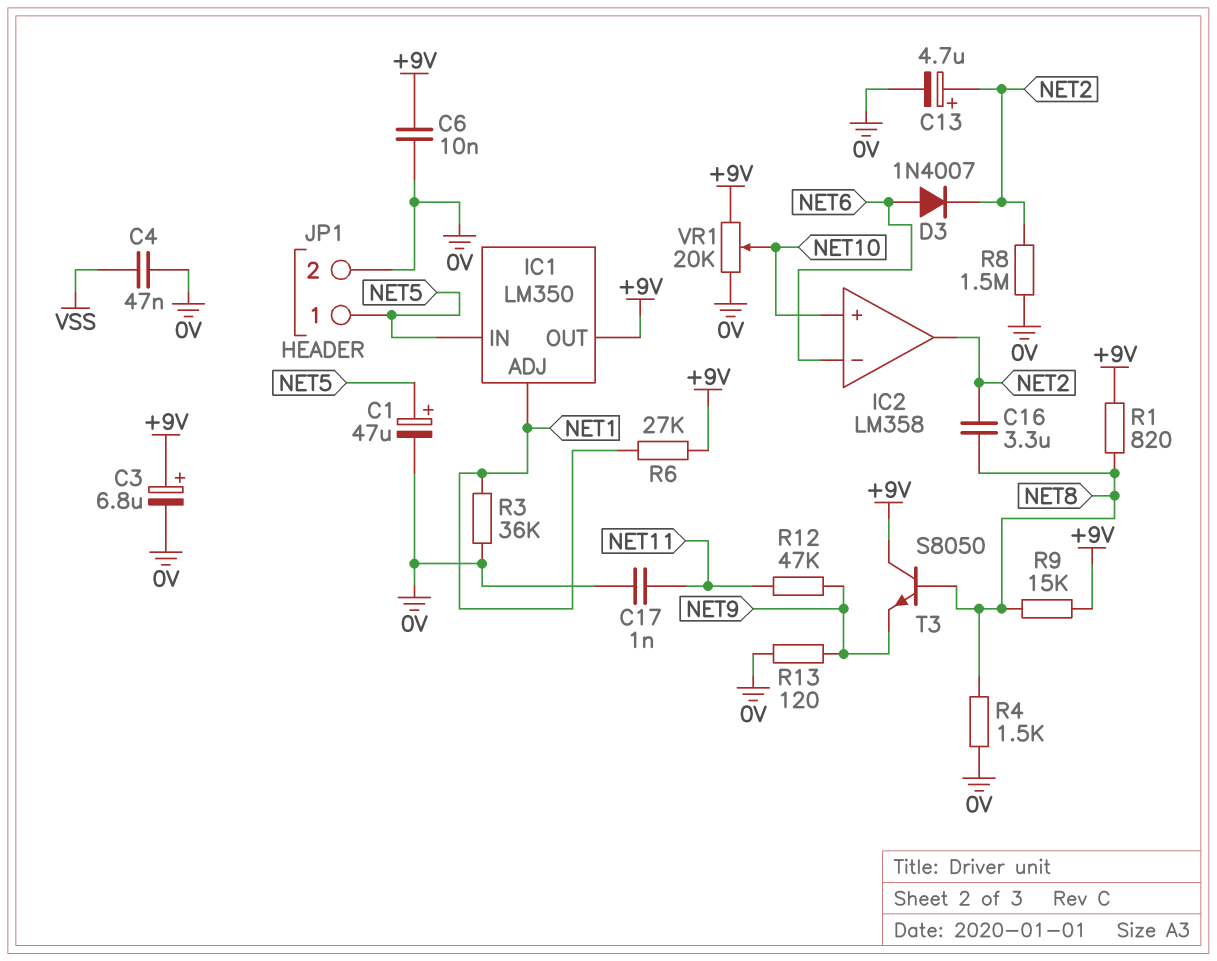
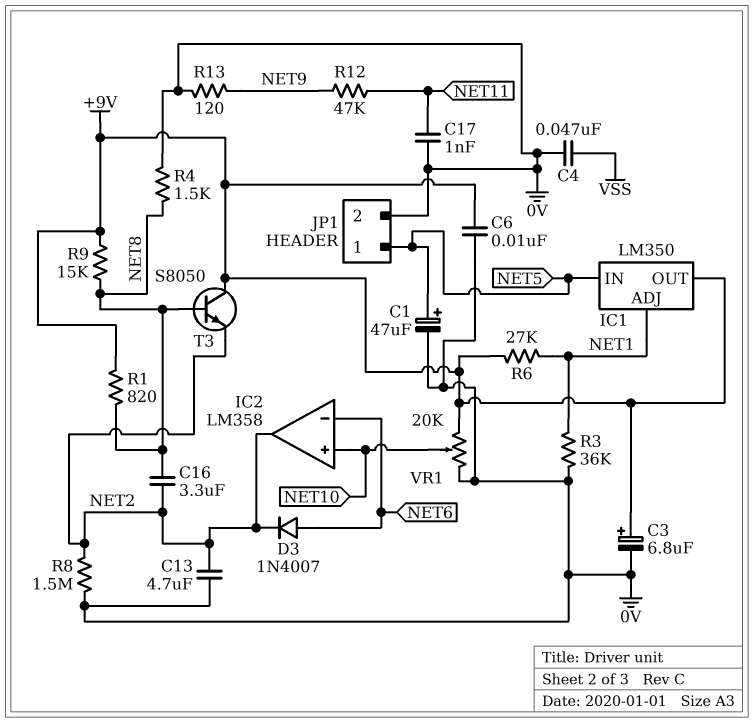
C13: 4.7uF (plus NET2, minus 0V) -> 4.7uF (0V, NET2)
T3: NPN S8050 (B NET8, C +9V, E NET9) -> NPN S8050 (B NET8, C +9V, E NET2)

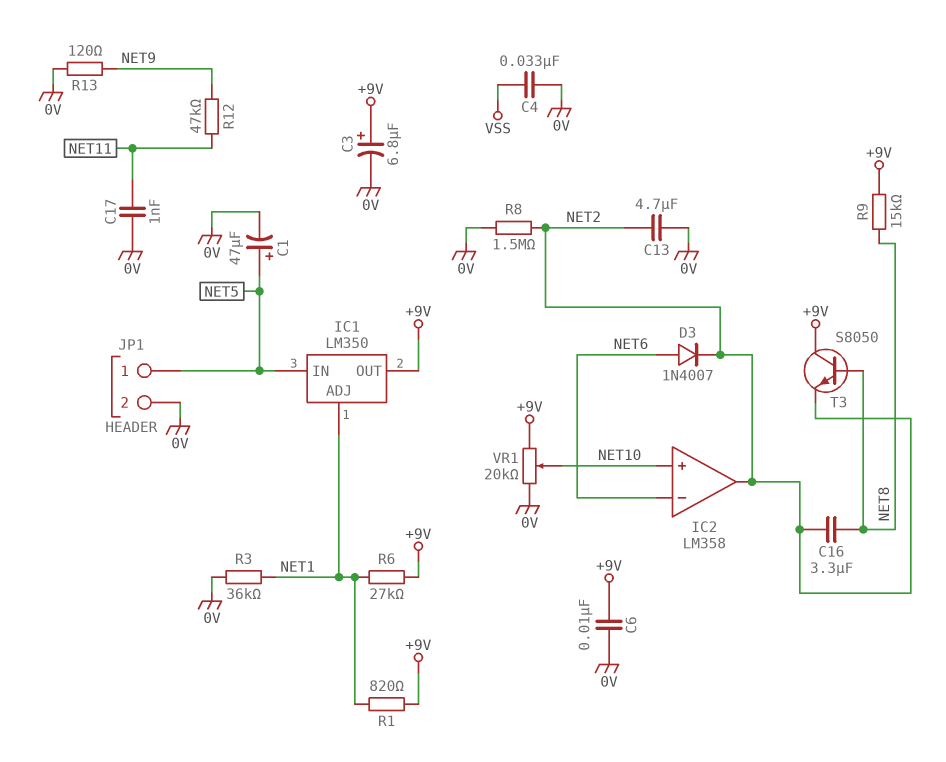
C4: 47nF (0V, VSS) -> 33nF (0V, VSS)
R1: 820 (+9V, NET8) -> 820 (+9V, NET1)
R4: 1.5k (0V, NET8) -> none

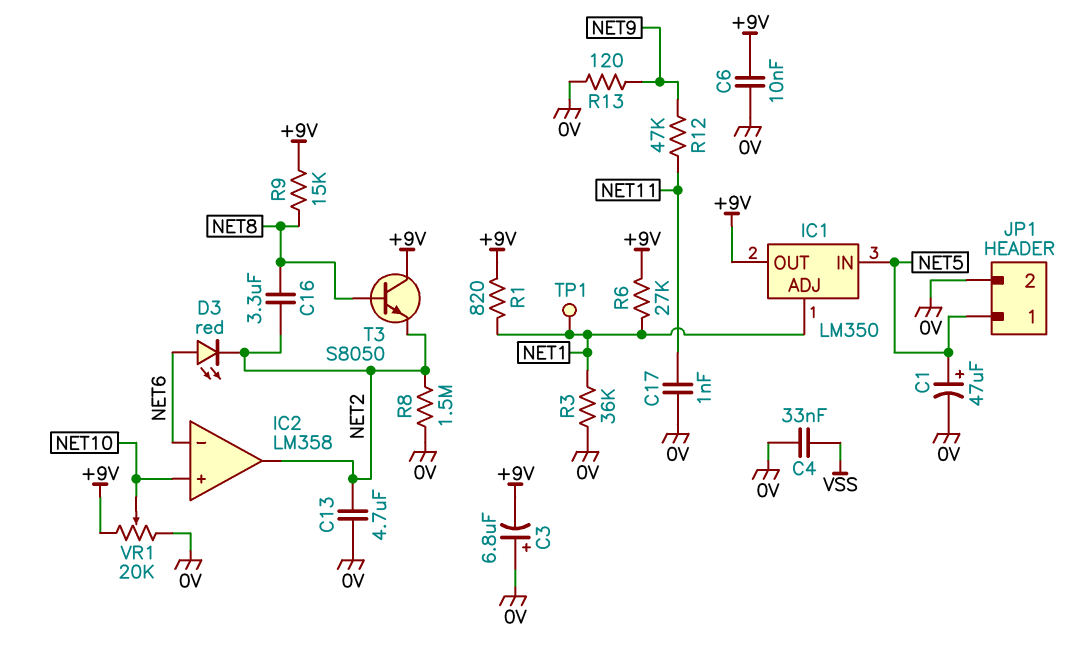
C3: 6.8uF (plus +9V, minus 0V) -> 6.8uF (plus 0V, minus +9V)
D3: diode 1N4007 (A NET6, K NET2) -> LED red (A NET6, K NET2)
TP1: none -> test point (NET1)

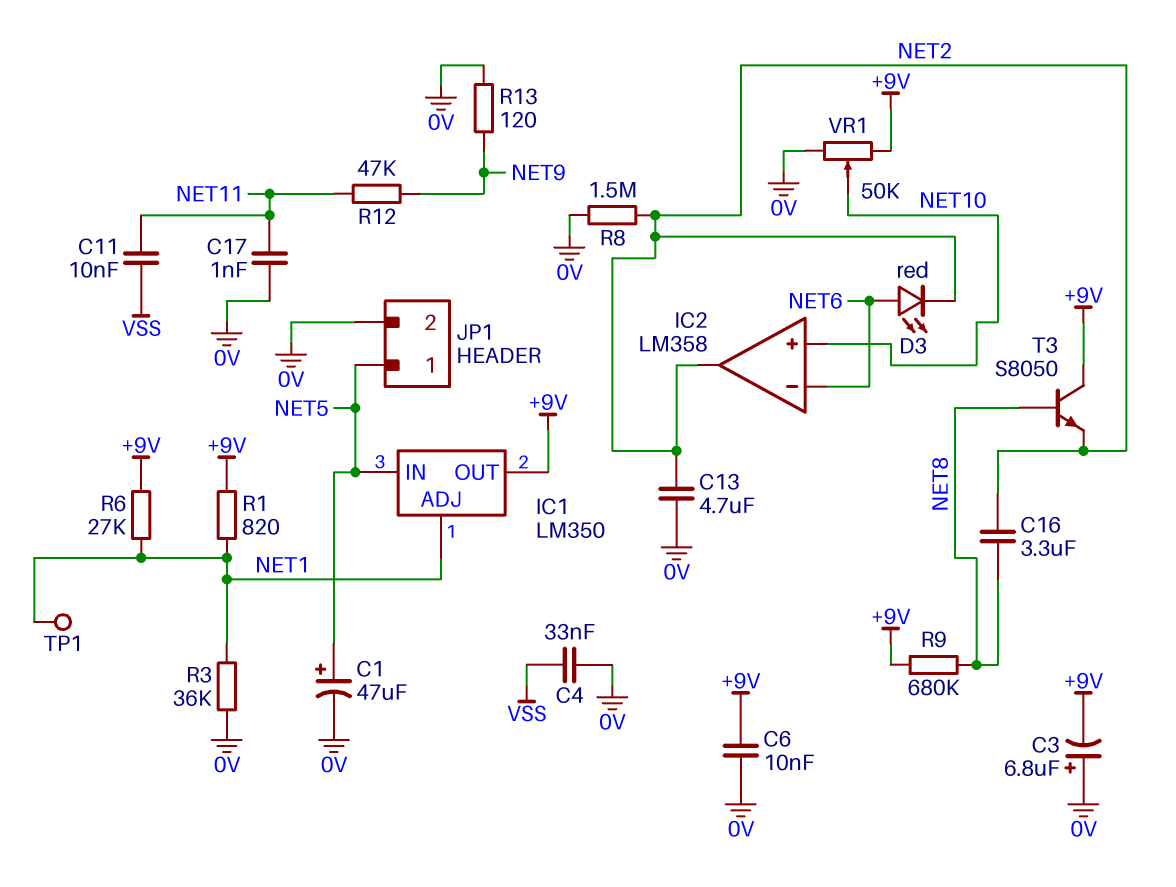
C11: none -> 10nF (NET11, VSS)
R9: 15k (+9V, NET8) -> 680k (+9V, NET8)
VR1: 20k (+9V, 0V, wiper NET10) -> 50k (+9V, 0V, wiper NET10)

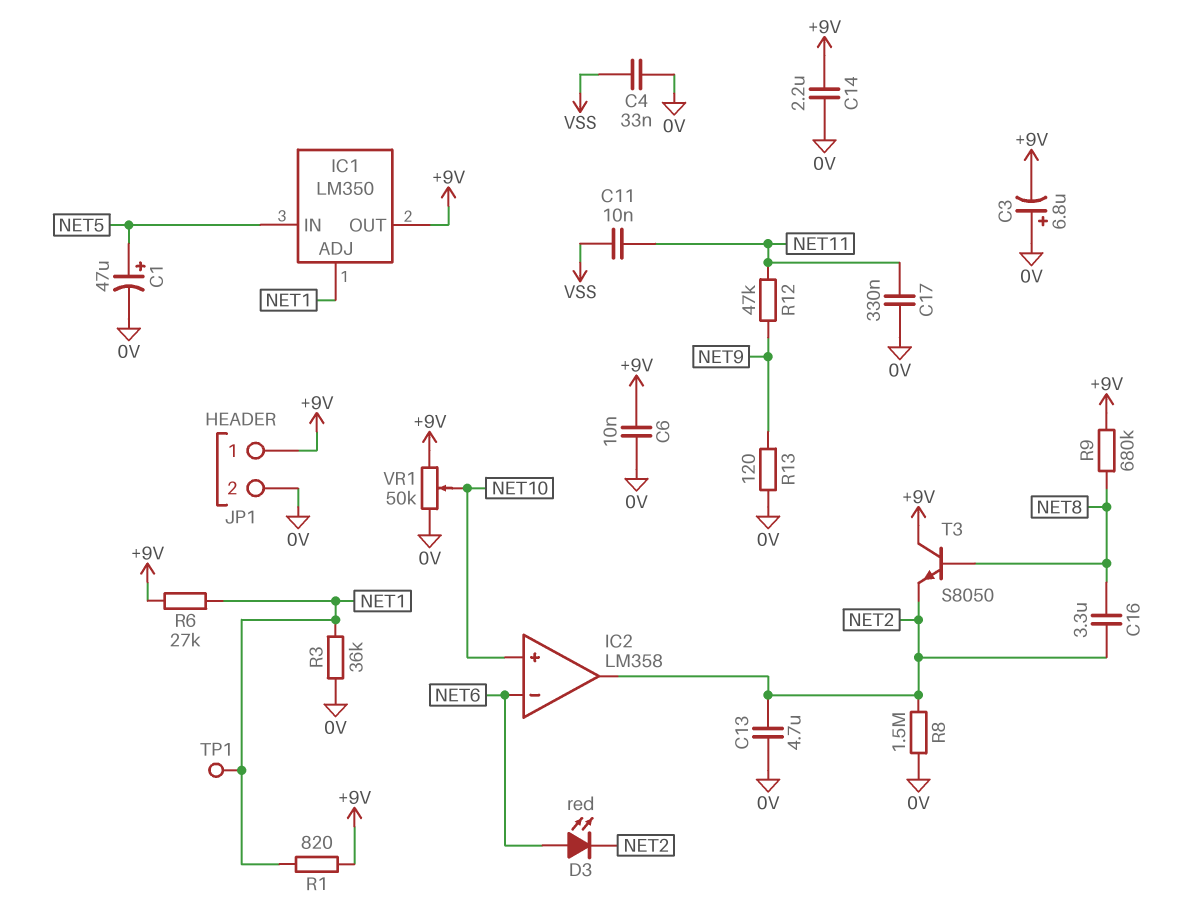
C14: none -> 2.2uF (+9V, 0V)
C17: 1nF (0V, NET11) -> 330nF (0V, NET11)
JP1 pin 1: NET5 -> +9V

